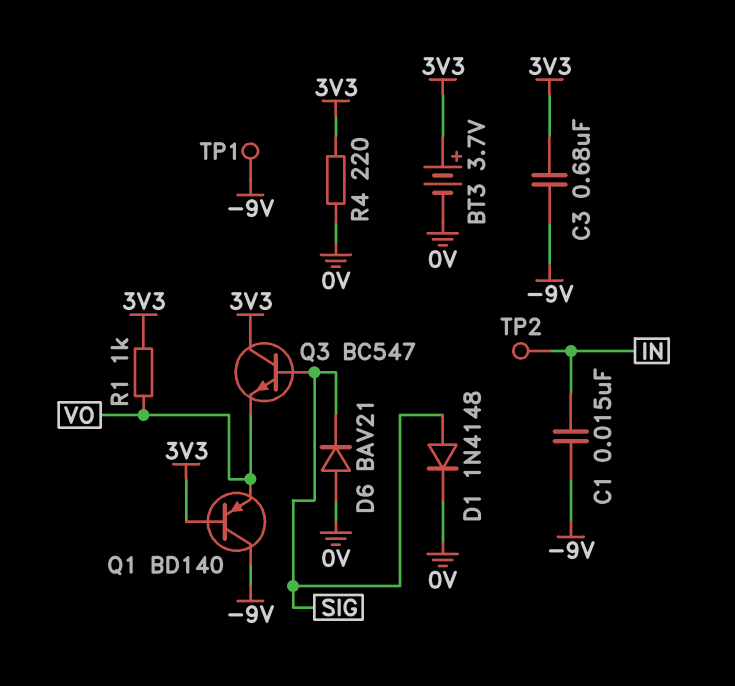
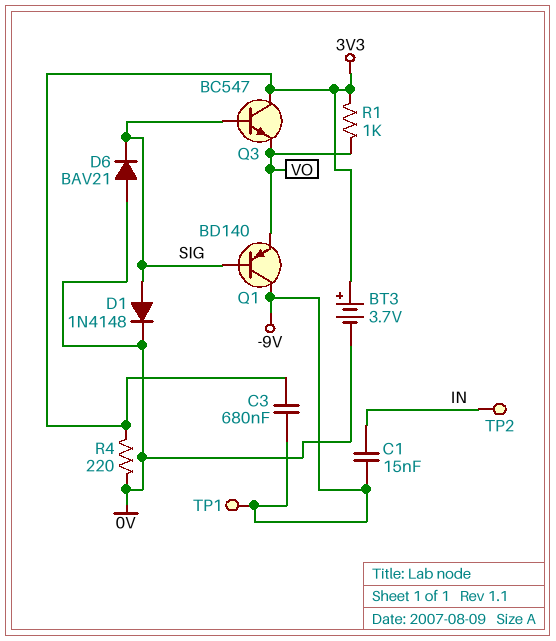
Q1: PNP BD140 (B 3V3, C -9V, E VO) -> PNP BD140 (B SIG, C -9V, E VO)

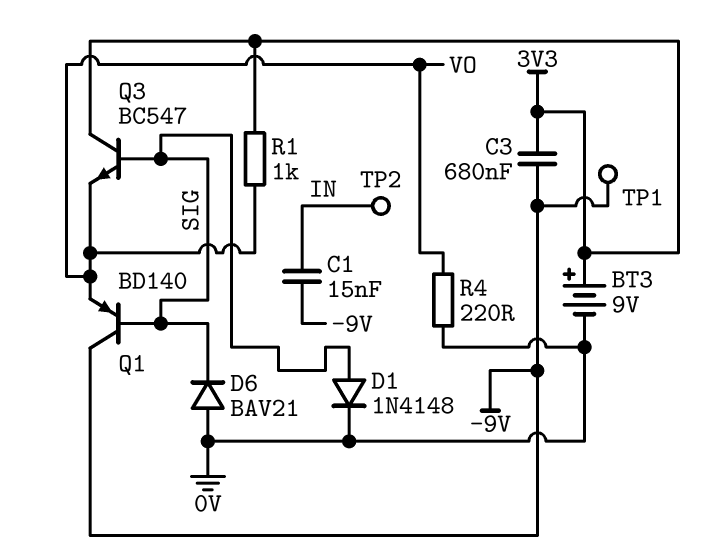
BT3: 3.7V (plus 3V3, minus 0V) -> 9V (plus 3V3, minus 0V)
R4: 220 (0V, 3V3) -> 220 (0V, VO)

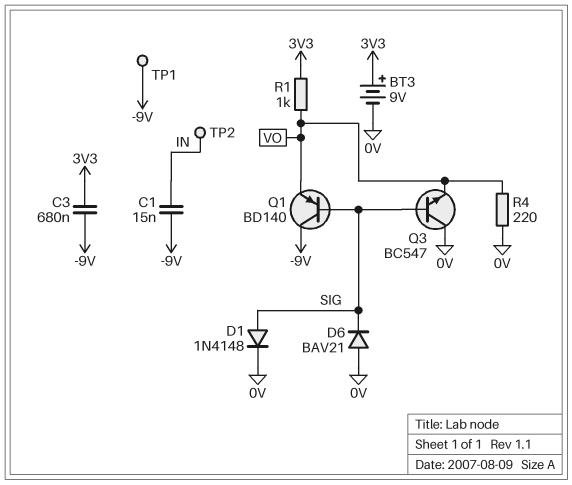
Q3: NPN BC547 (B SIG, C 3V3, E VO) -> NPN BC547 (B SIG, C 0V, E VO)

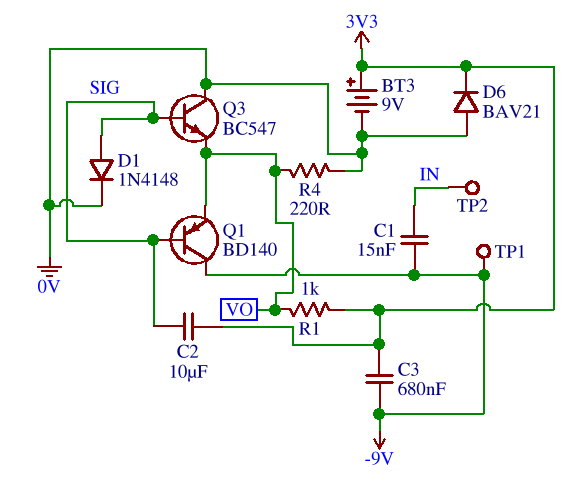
C2: none -> 10uF (3V3, SIG)
D6: diode BAV21 (A 0V, K SIG) -> diode BAV21 (A 0V, K 3V3)

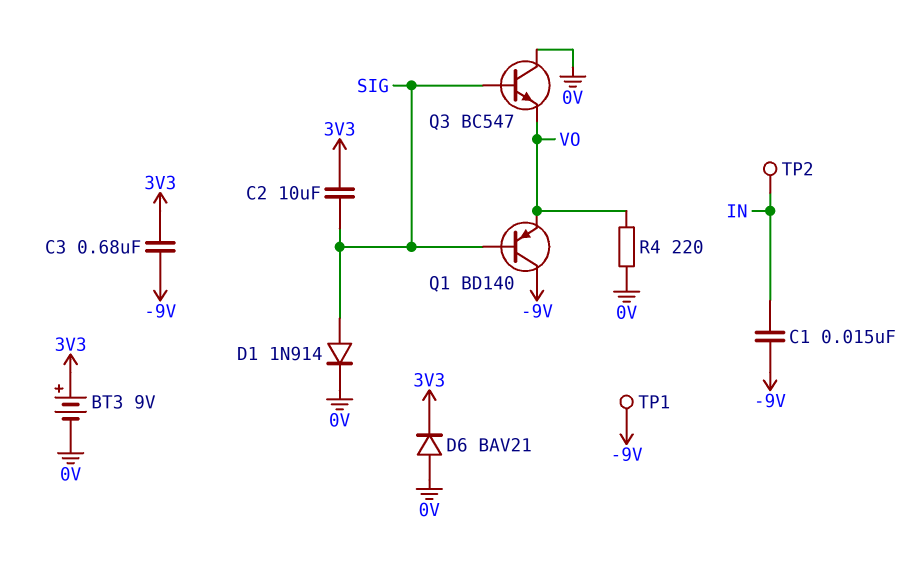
D1: diode 1N4148 (A SIG, K 0V) -> diode 1N914 (A SIG, K 0V)
R1: 1k (3V3, VO) -> none

